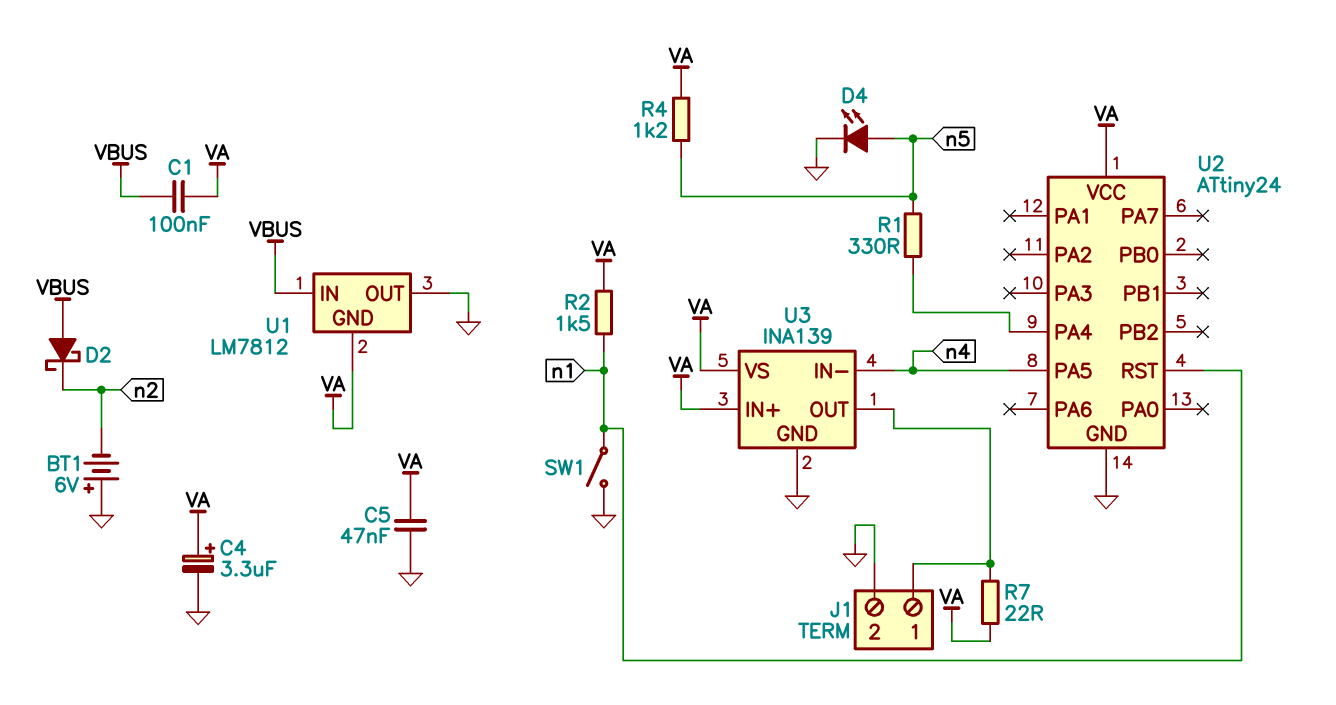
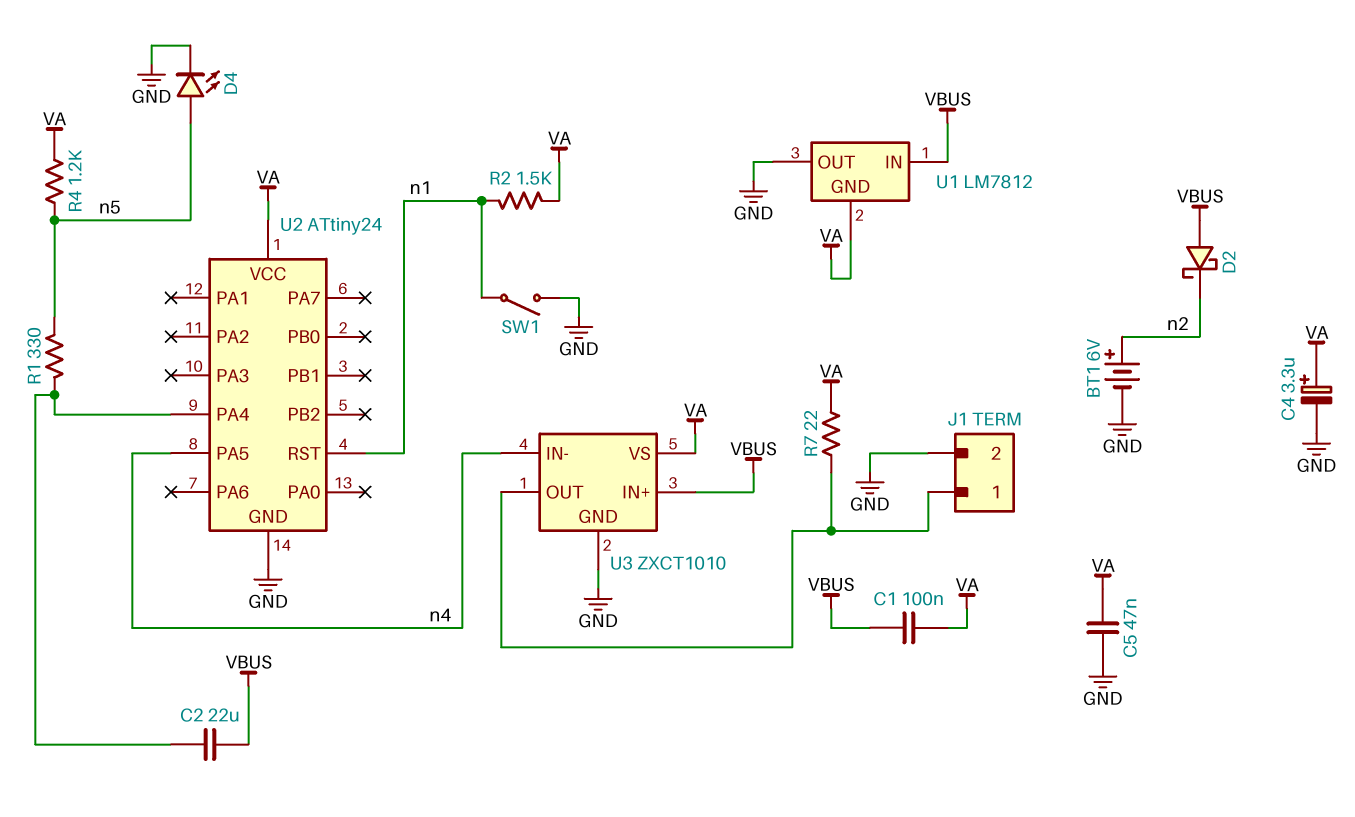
BT1: 6V (plus GND, minus n2) -> 6V (plus n2, minus GND)
C2: none -> 22uF (U2/PA4, VBUS)
U3: INA139 -> ZXCT1010
U3 pin IN+: VA -> VBUS

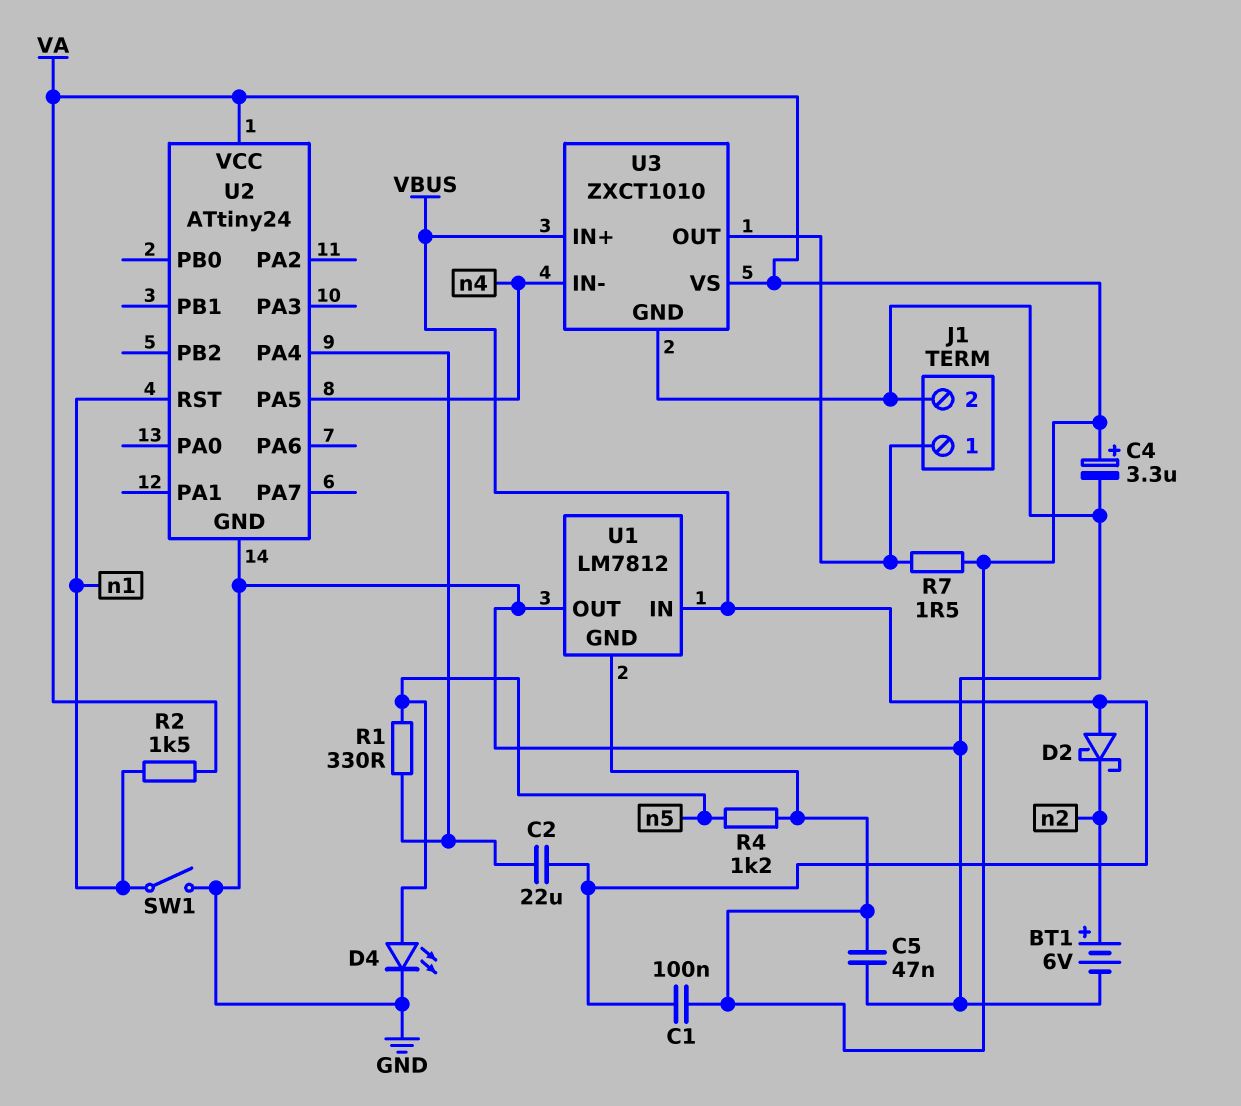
R7: 22 (J1/1, VA) -> 1.5 (J1/1, VA)

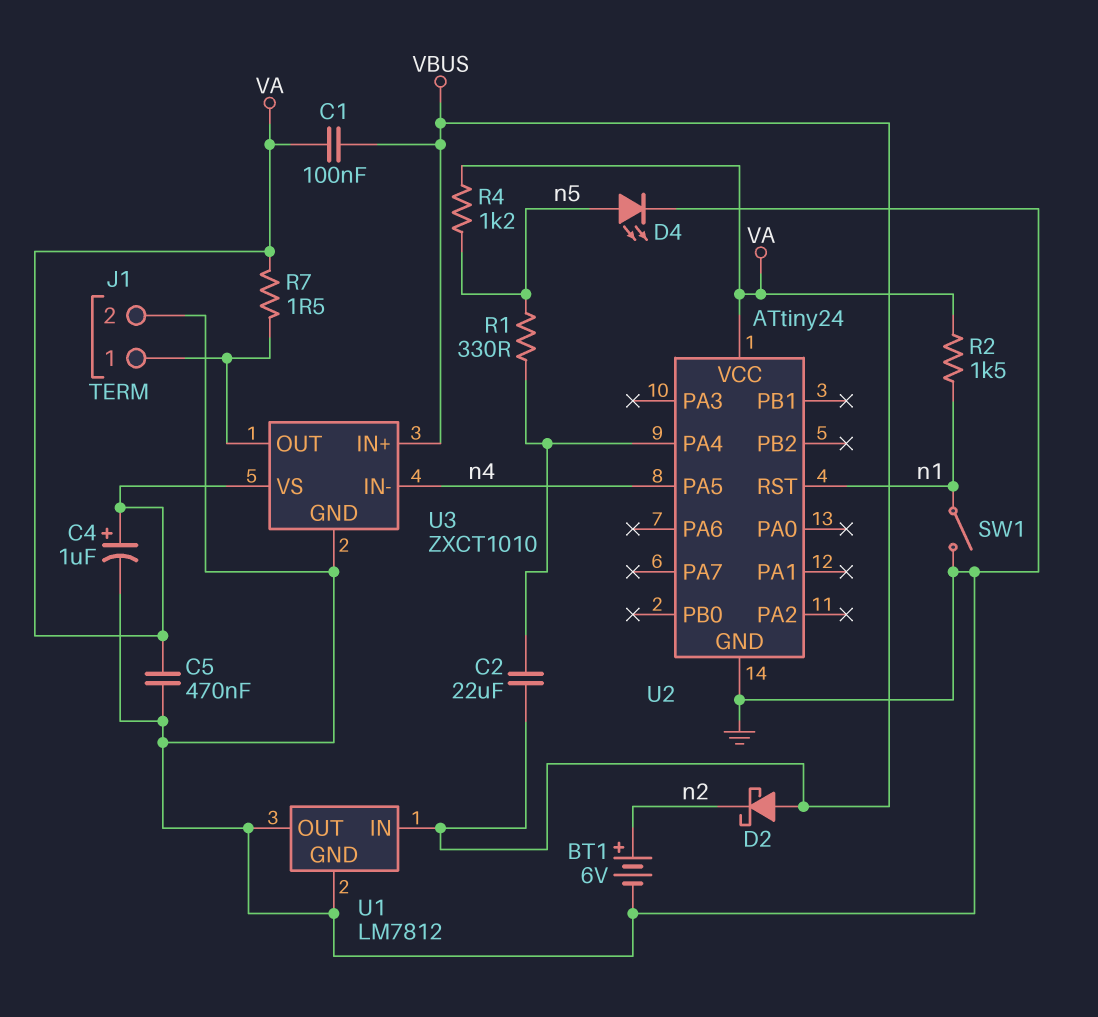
C4: 3.3uF (plus VA, minus GND) -> 1uF (plus VA, minus GND)
C5: 47nF (GND, VA) -> 470nF (GND, VA)
U1 pin GND: VA -> GND

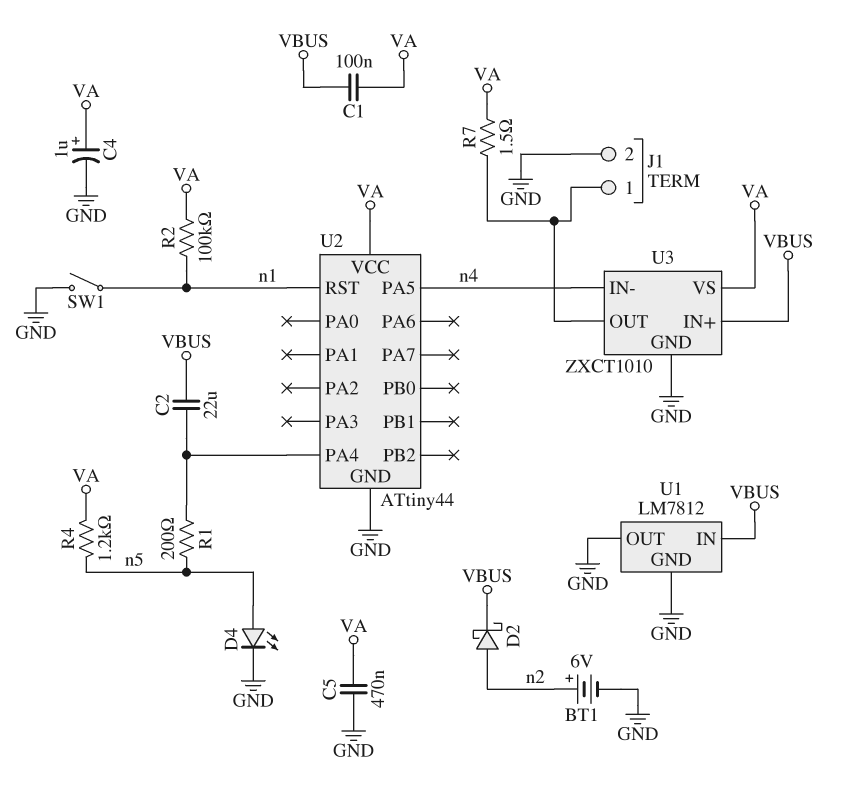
D2: schottky (A VBUS, K n2) -> schottky (A n2, K VBUS)
R1: 330 (U2/PA4, n5) -> 200 (U2/PA4, n5)
R2: 1.5k (VA, n1) -> 100k (VA, n1)
U2: ATtiny24 -> ATtiny44

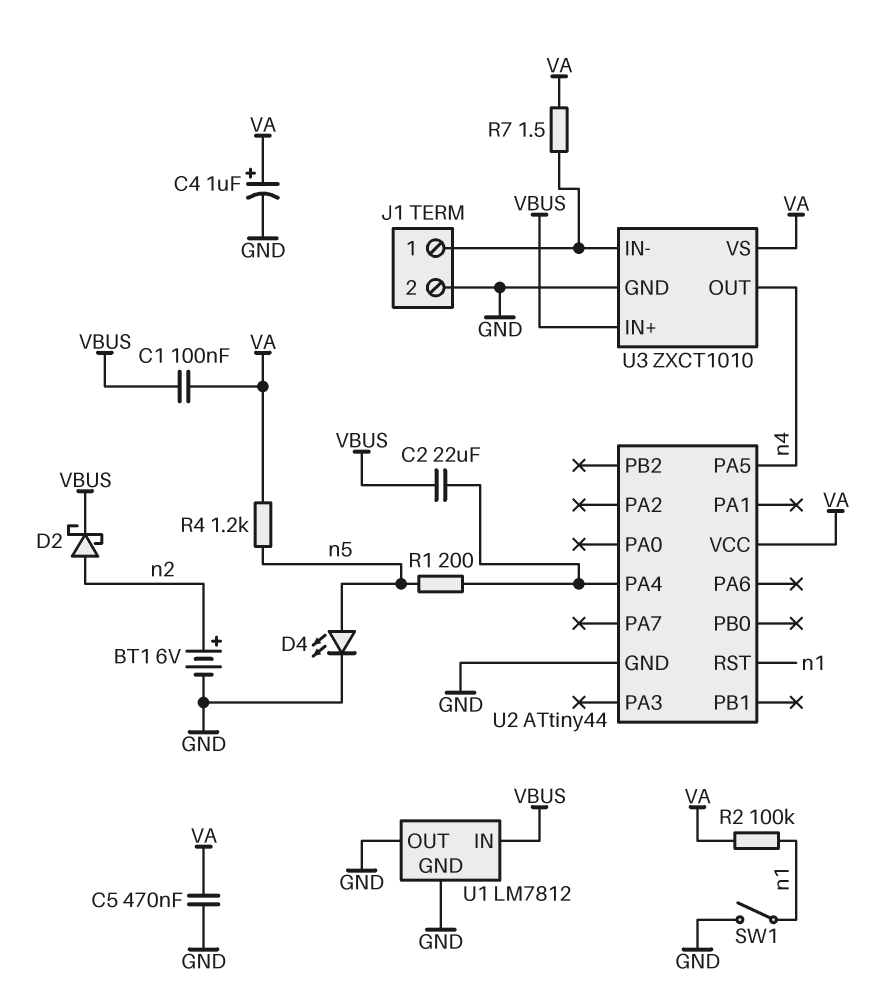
U3 pin IN-: n4 -> J1/1
U3 pin OUT: J1/1 -> n4

